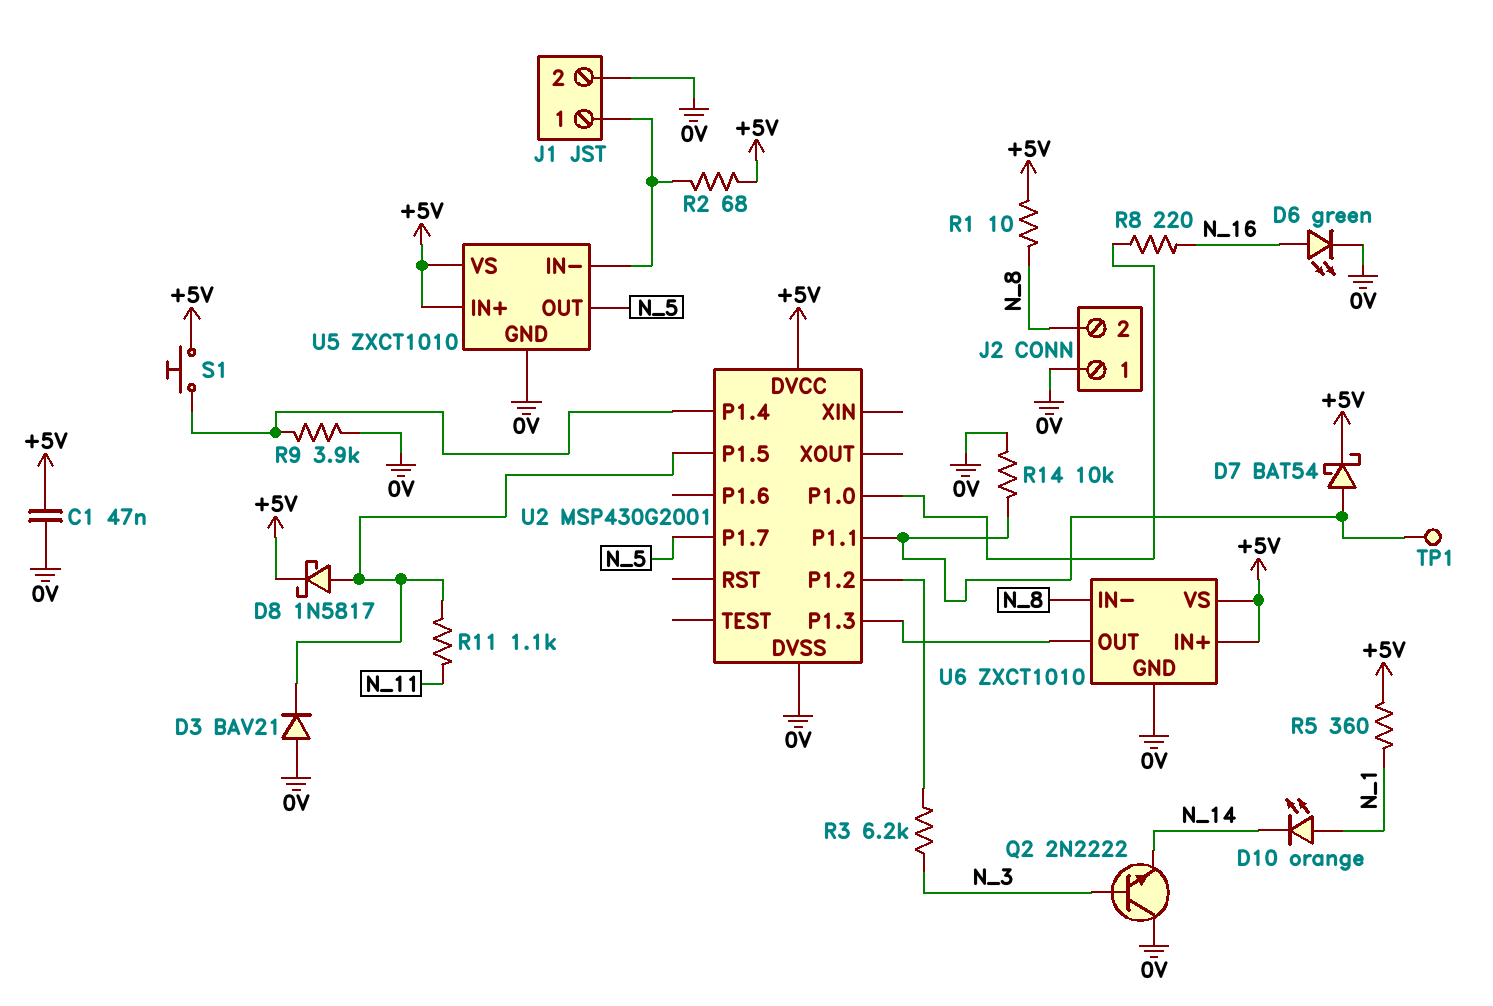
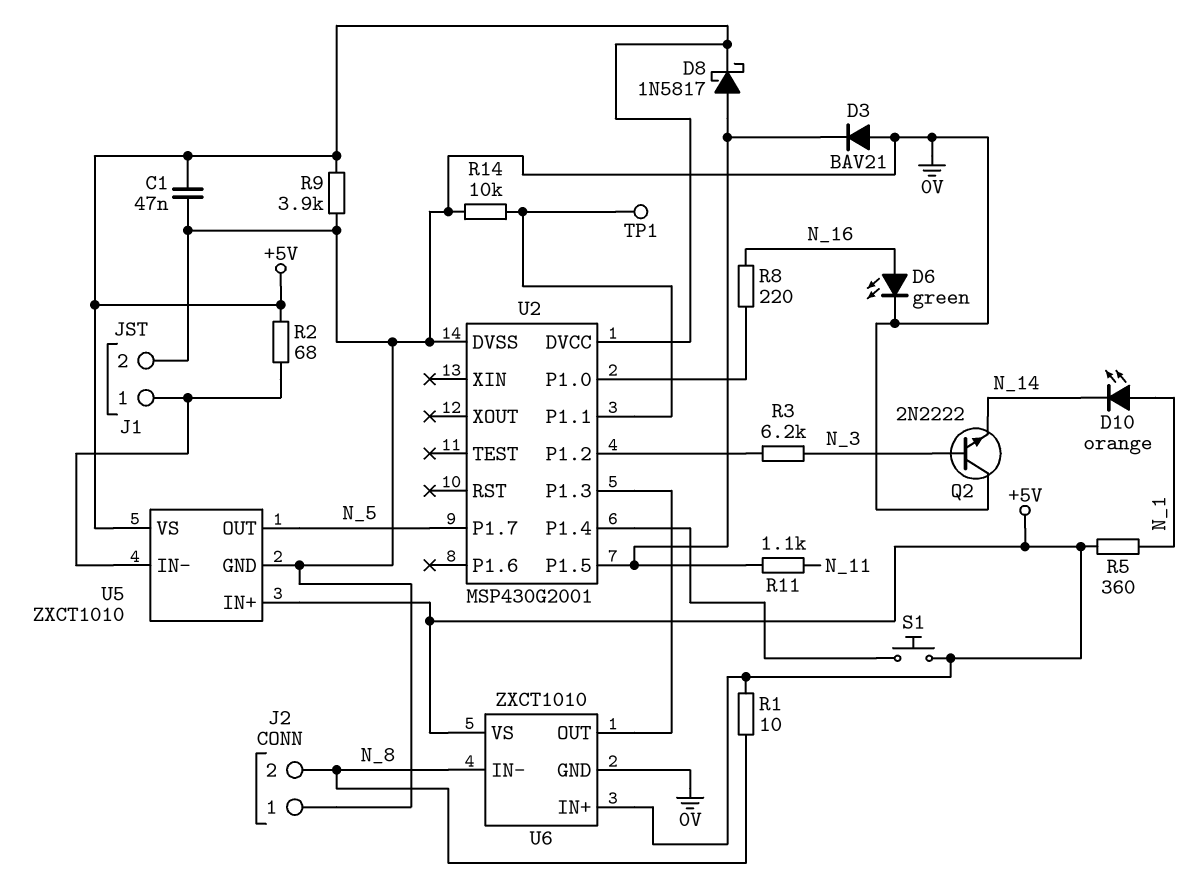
D7: schottky BAT54 (A U2/P1.1, K +5V) -> none
R9: 3.9k (0V, U2/P1.4) -> 3.9k (+5V, 0V)

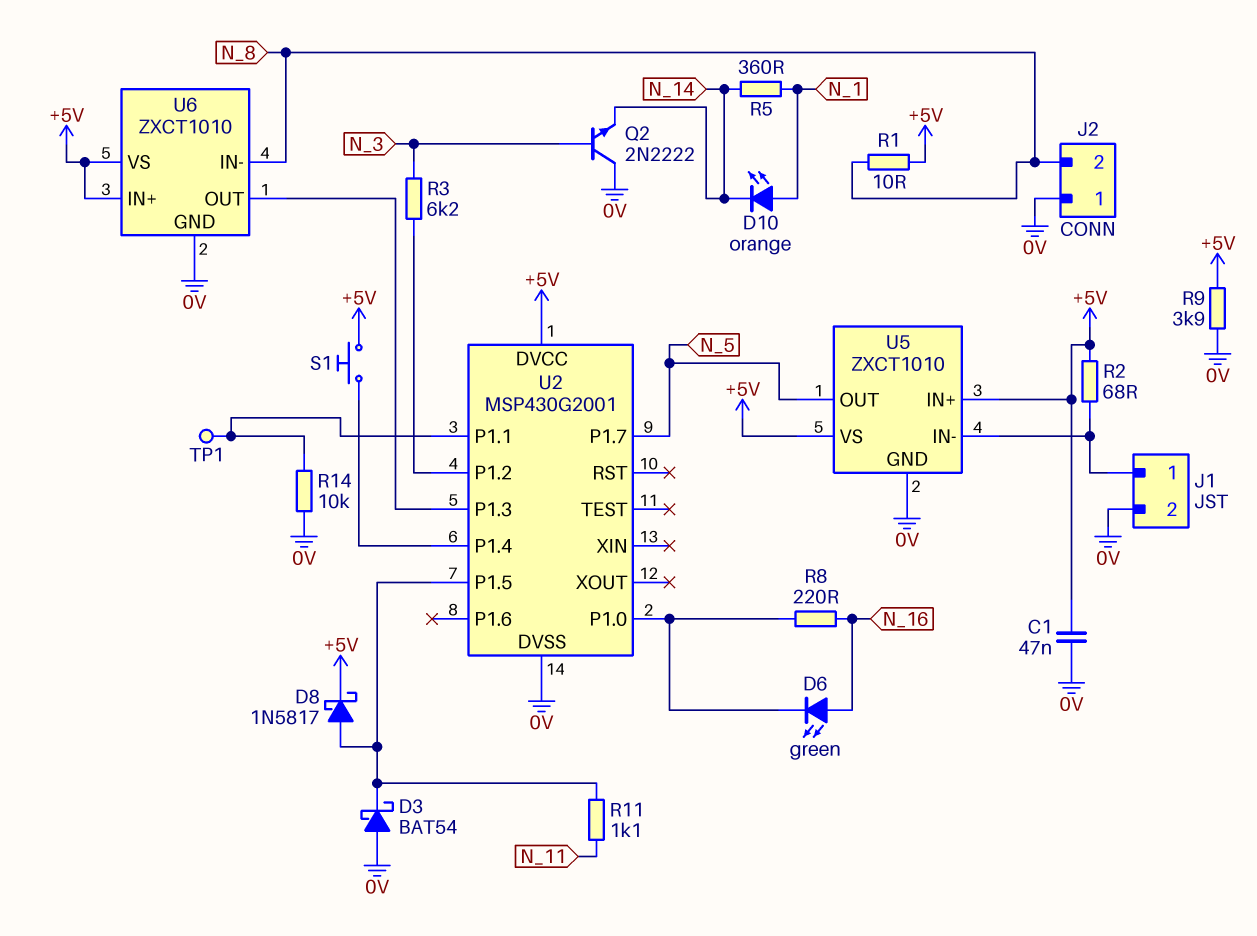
D3: diode BAV21 (A 0V, K U2/P1.5) -> schottky BAT54 (A 0V, K U2/P1.5)
D6: LED green (A N_16, K 0V) -> LED green (A N_16, K U2/P1.0)
R5: 360 (+5V, N_1) -> 360 (N_1, N_14)

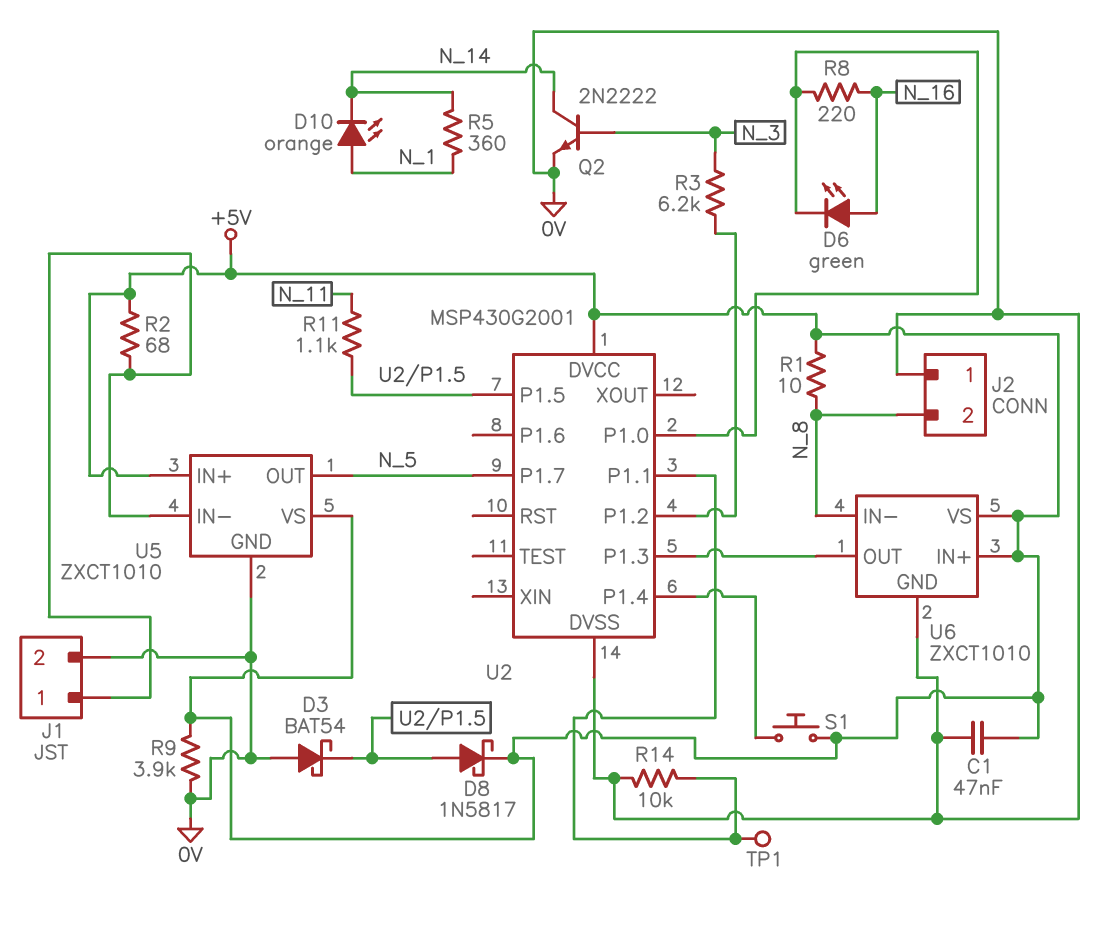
Q2: NPN 2N2222 (B N_3, C 0V, E N_14) -> NPN 2N2222 (B N_3, C N_14, E 0V)

